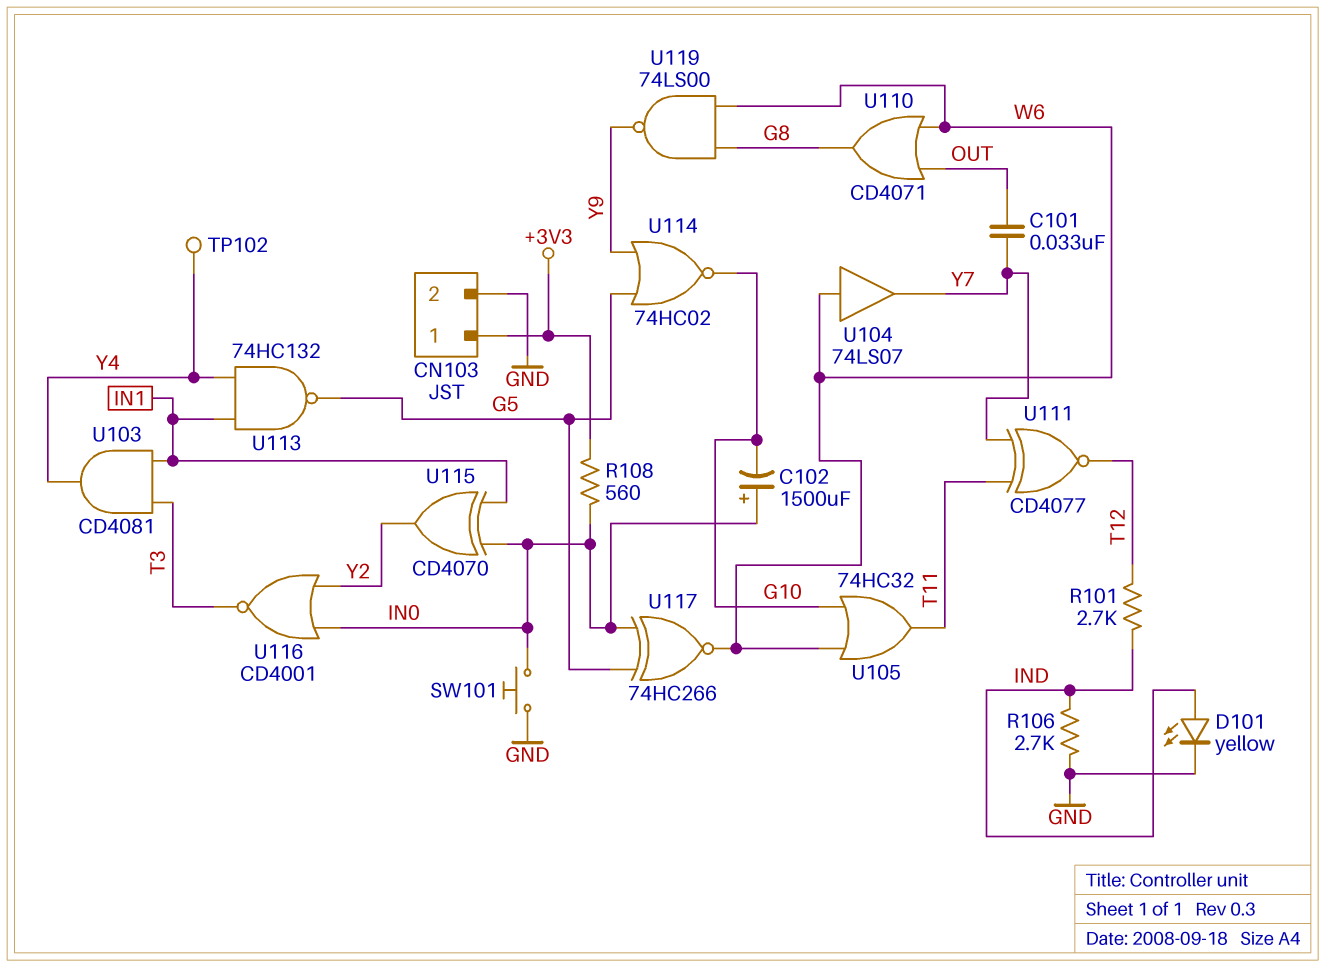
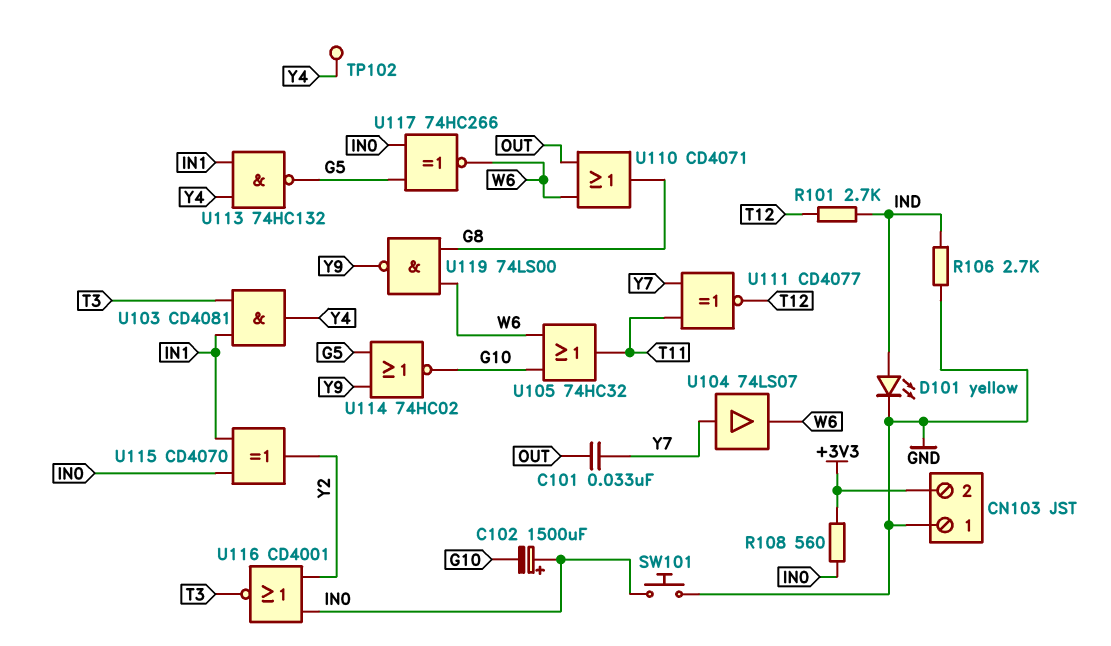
CN103 pin 1: +3V3 -> GND
CN103 pin 2: GND -> +3V3
U104: buffer 74LS07 (in W6, out Y7) -> buffer 74LS07 (in Y7, out W6)

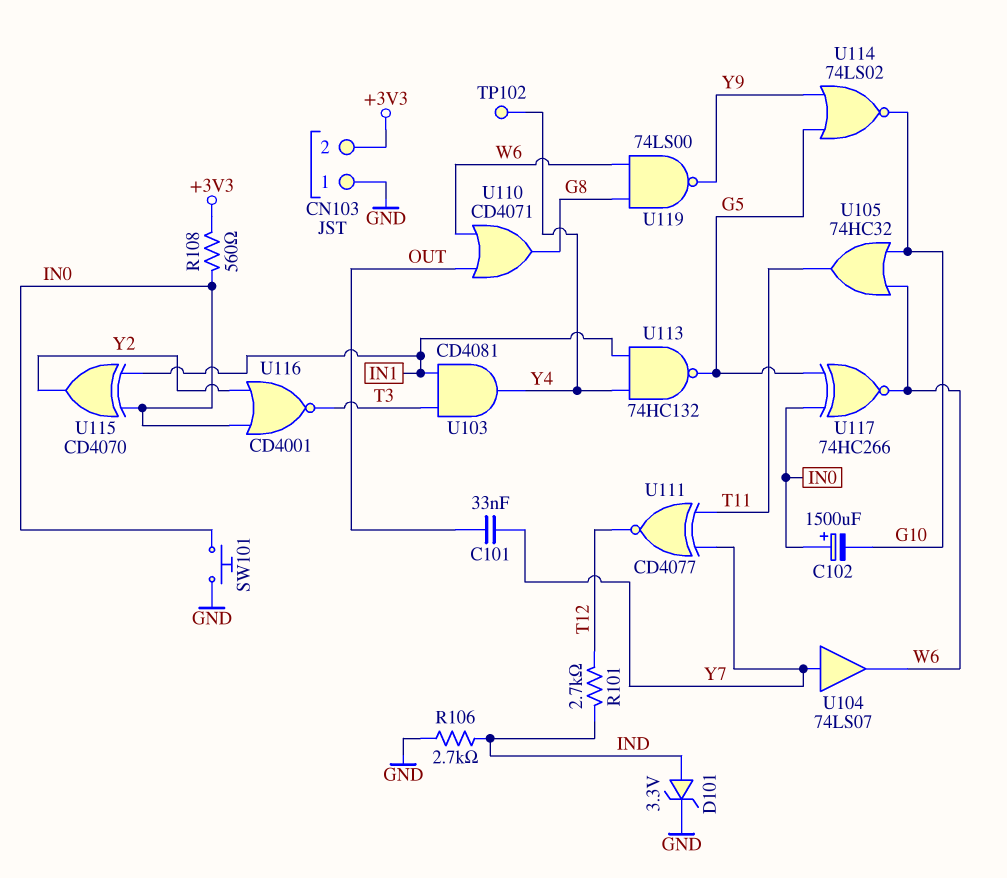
D101: LED yellow (A IND, K GND) -> zener 3.3V (A IND, K GND)
U114: NOR 74HC02 (in G5, in Y9, out G10) -> NOR 74LS02 (in G5, in Y9, out G10)

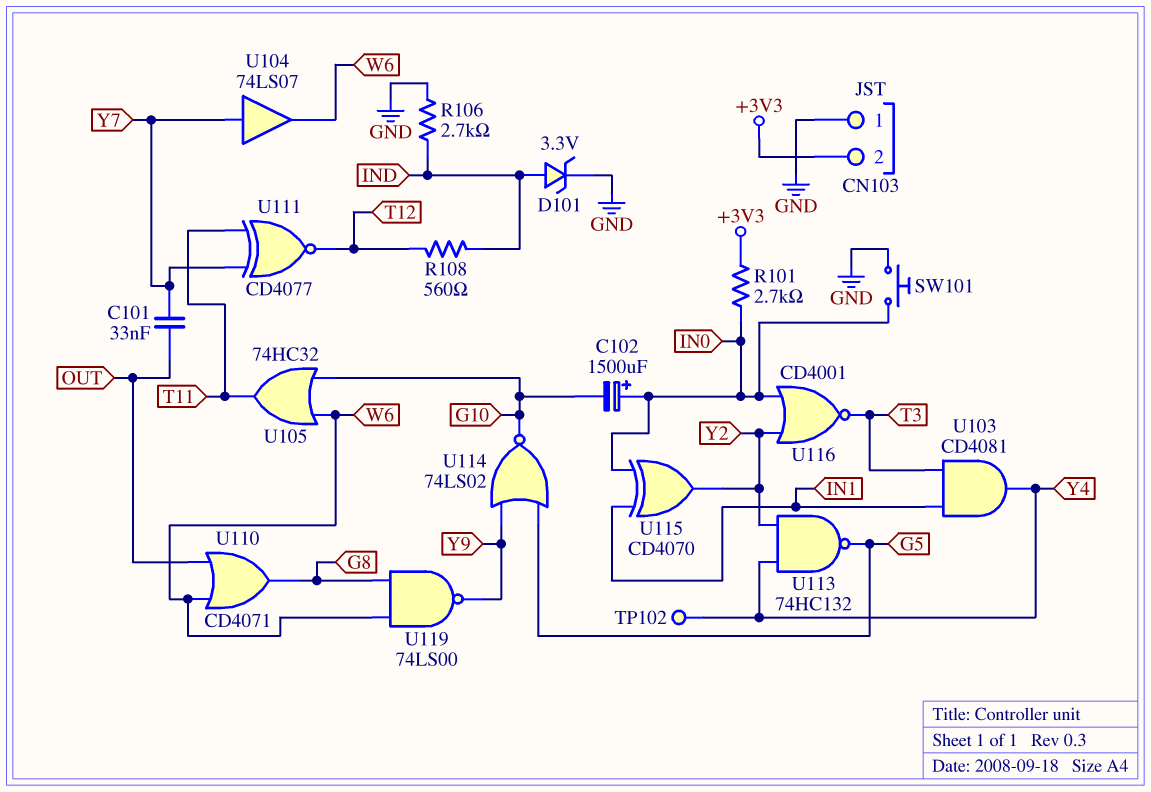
R101: 2.7k (IND, T12) -> 2.7k (+3V3, IN0)
R108: 560 (+3V3, IN0) -> 560 (IND, T12)
U113: NAND 74HC132 (in IN1, in Y4, out G5) -> NAND 74HC132 (in Y2, in Y4, out G5)
U117: XNOR 74HC266 (in G5, in IN0, out W6) -> none

